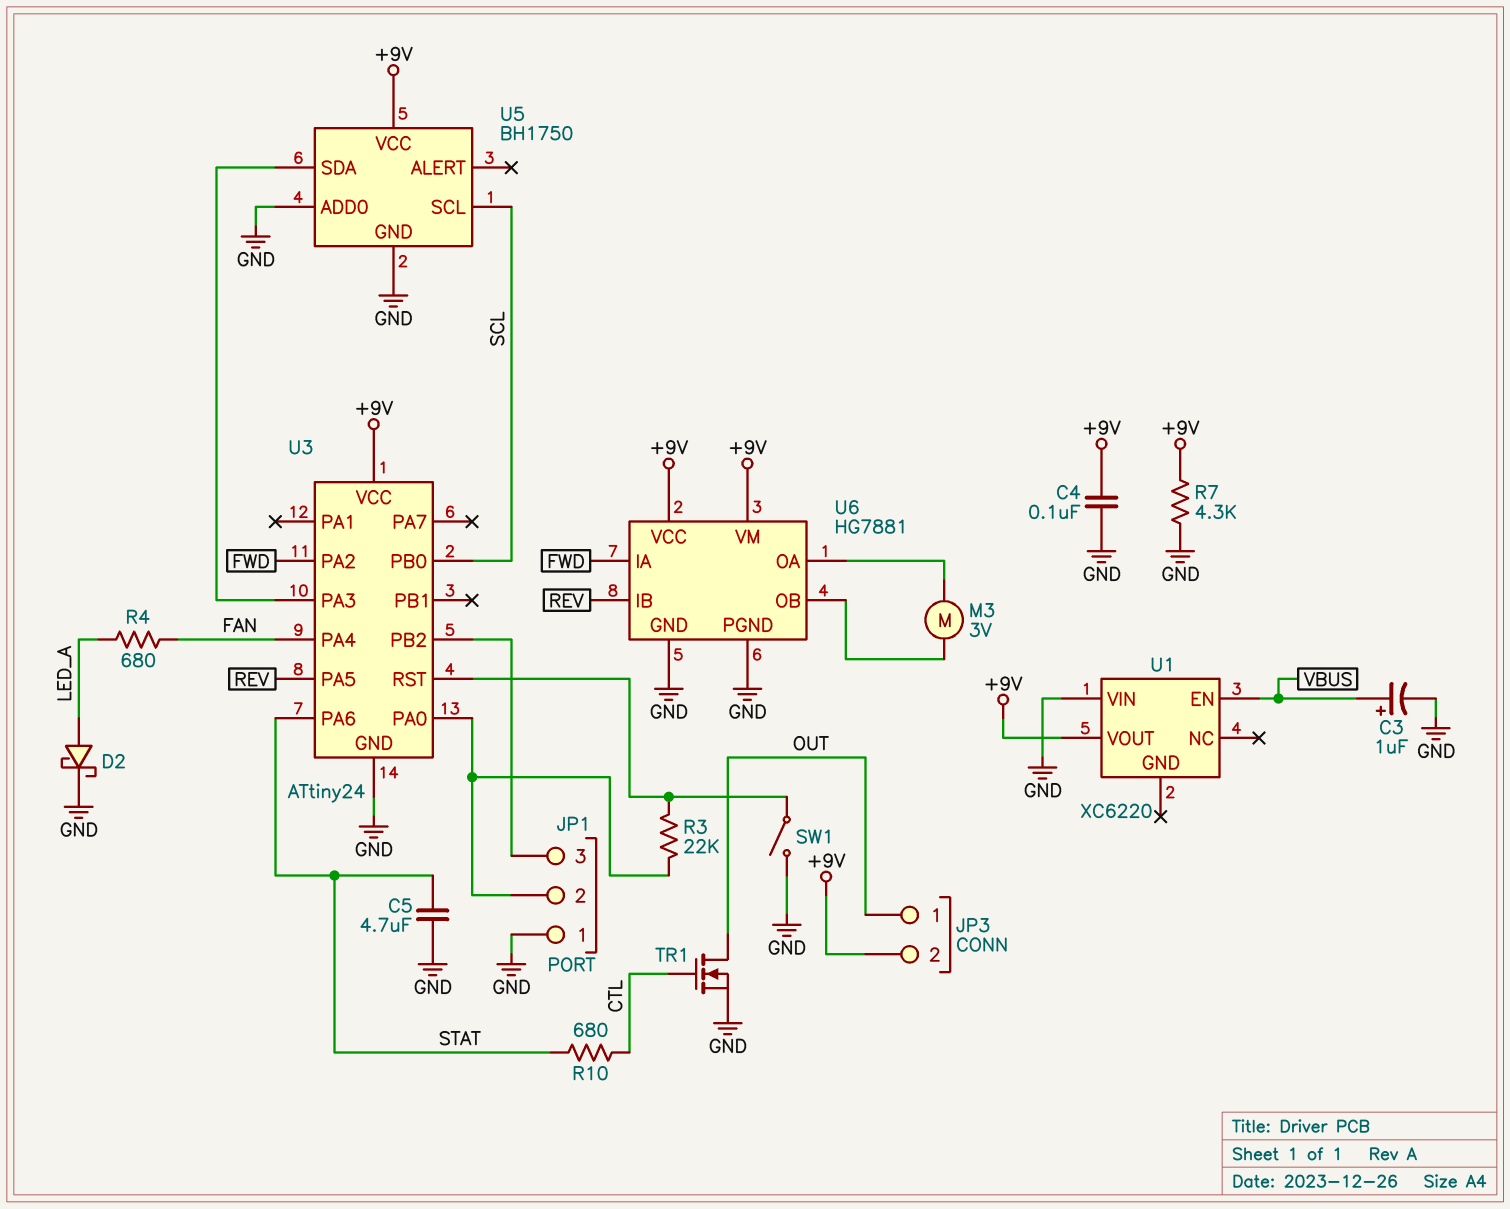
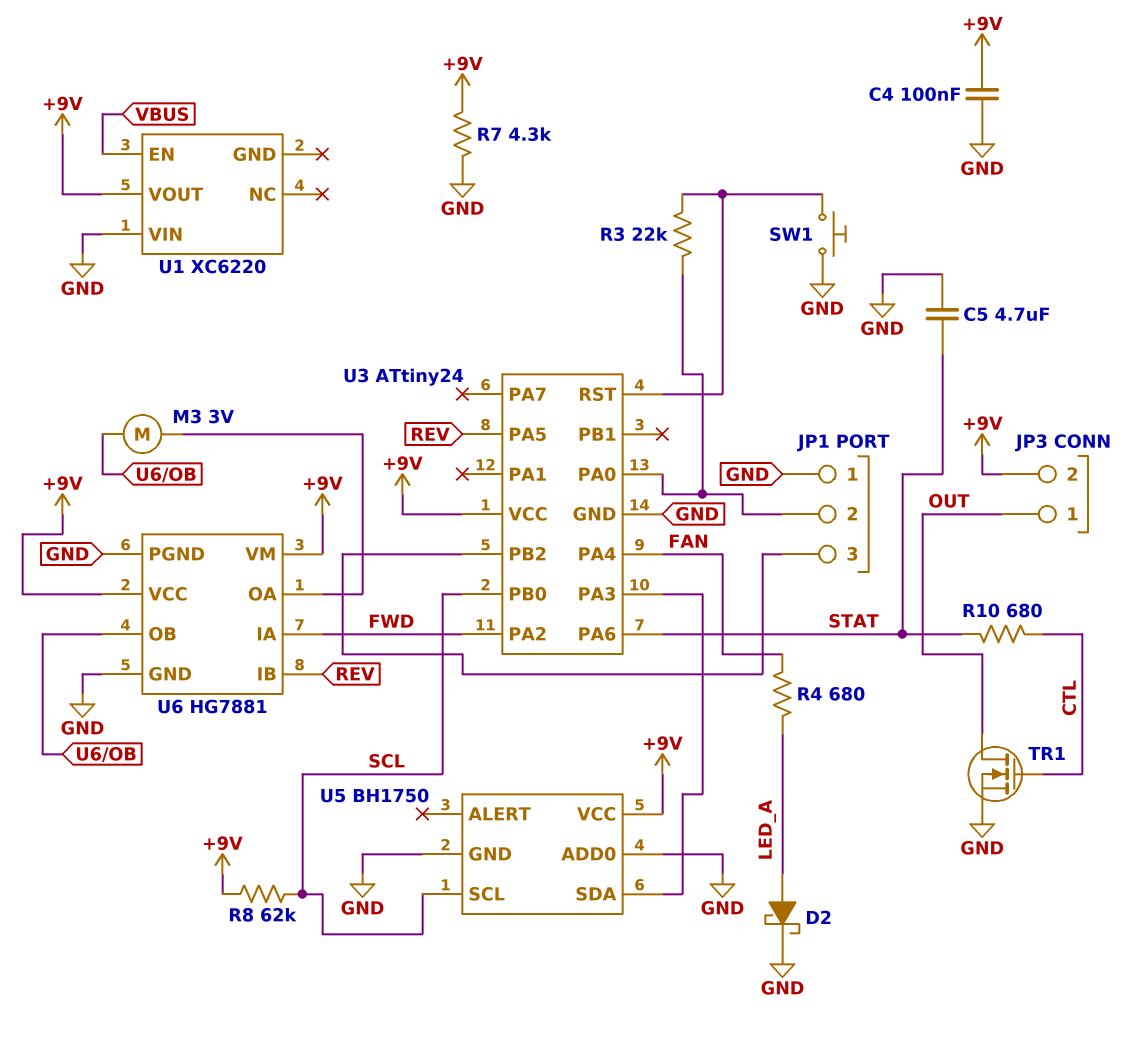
C3: 1uF (plus VBUS, minus GND) -> none
R8: none -> 62k (+9V, SCL)
SW1: switch (GND, U3/RST) -> button (GND, U3/RST)

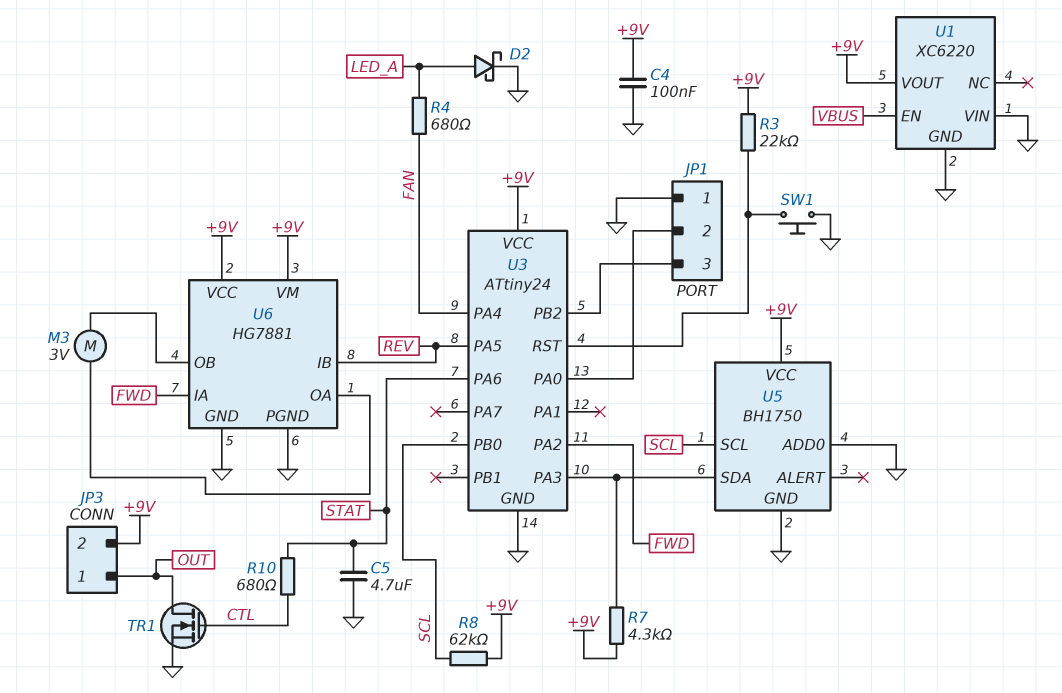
R3: 22k (JP1/2, U3/RST) -> 22k (+9V, U3/RST)
R7: 4.3k (+9V, GND) -> 4.3k (+9V, U3/PA3)
U1 pin GND: none -> GND

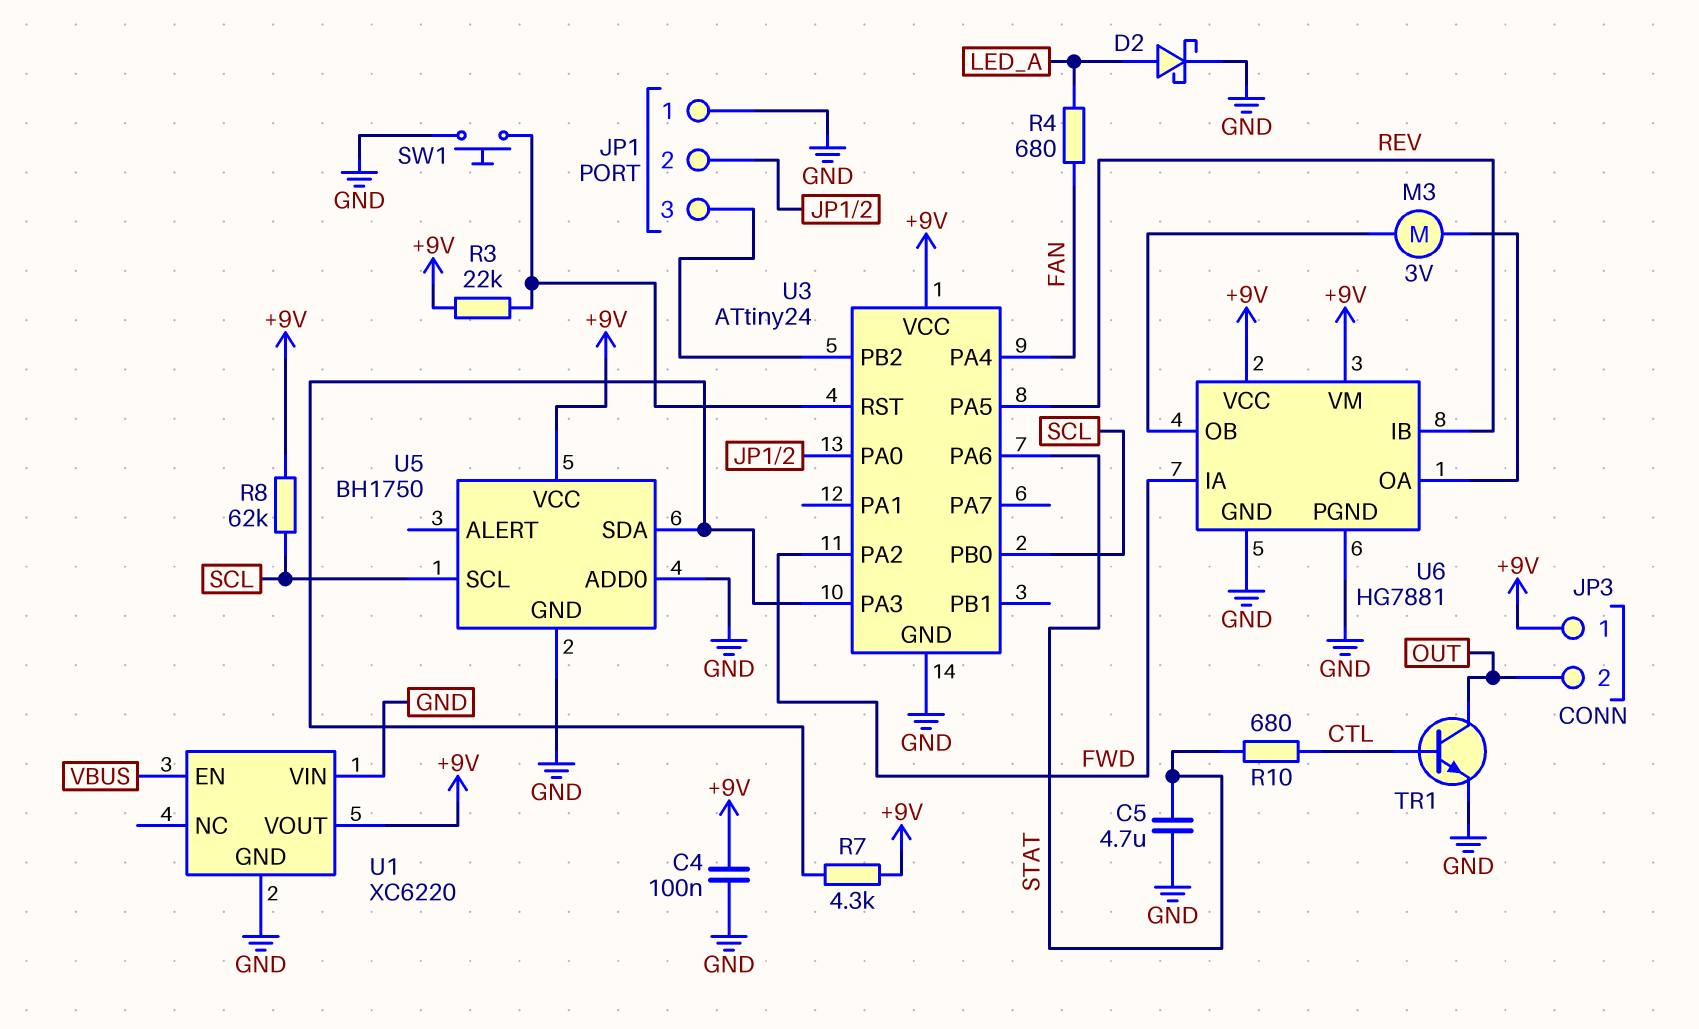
JP3 pin 1: OUT -> +9V
JP3 pin 2: +9V -> OUT
TR1: NMOS (G CTL, D OUT, S GND) -> NPN (B CTL, C OUT, E GND)

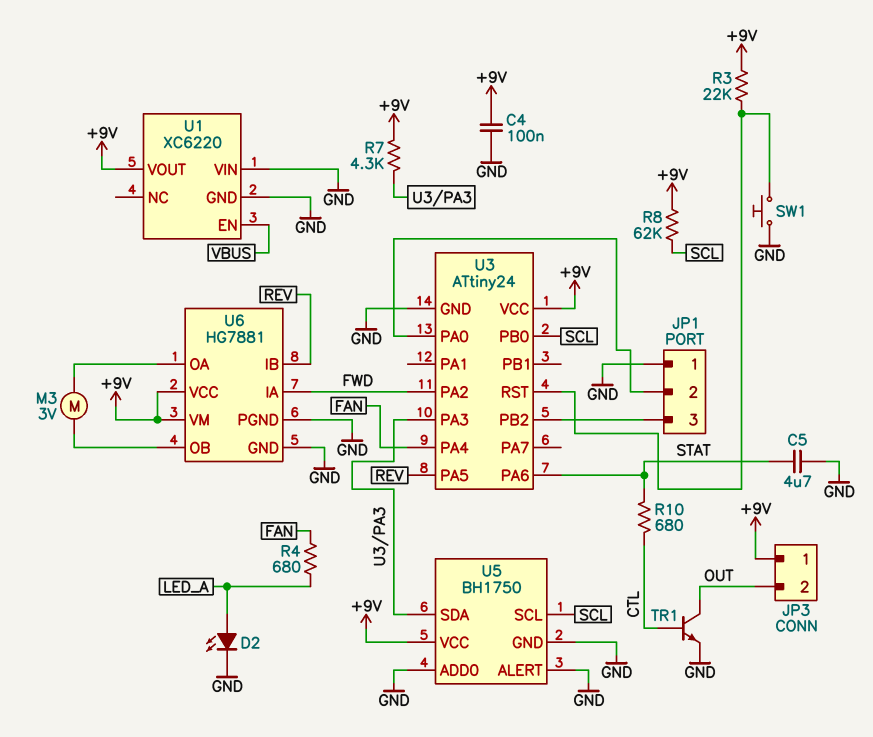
D2: schottky (A LED_A, K GND) -> LED (A LED_A, K GND)
U5 pin ALERT: none -> GND

